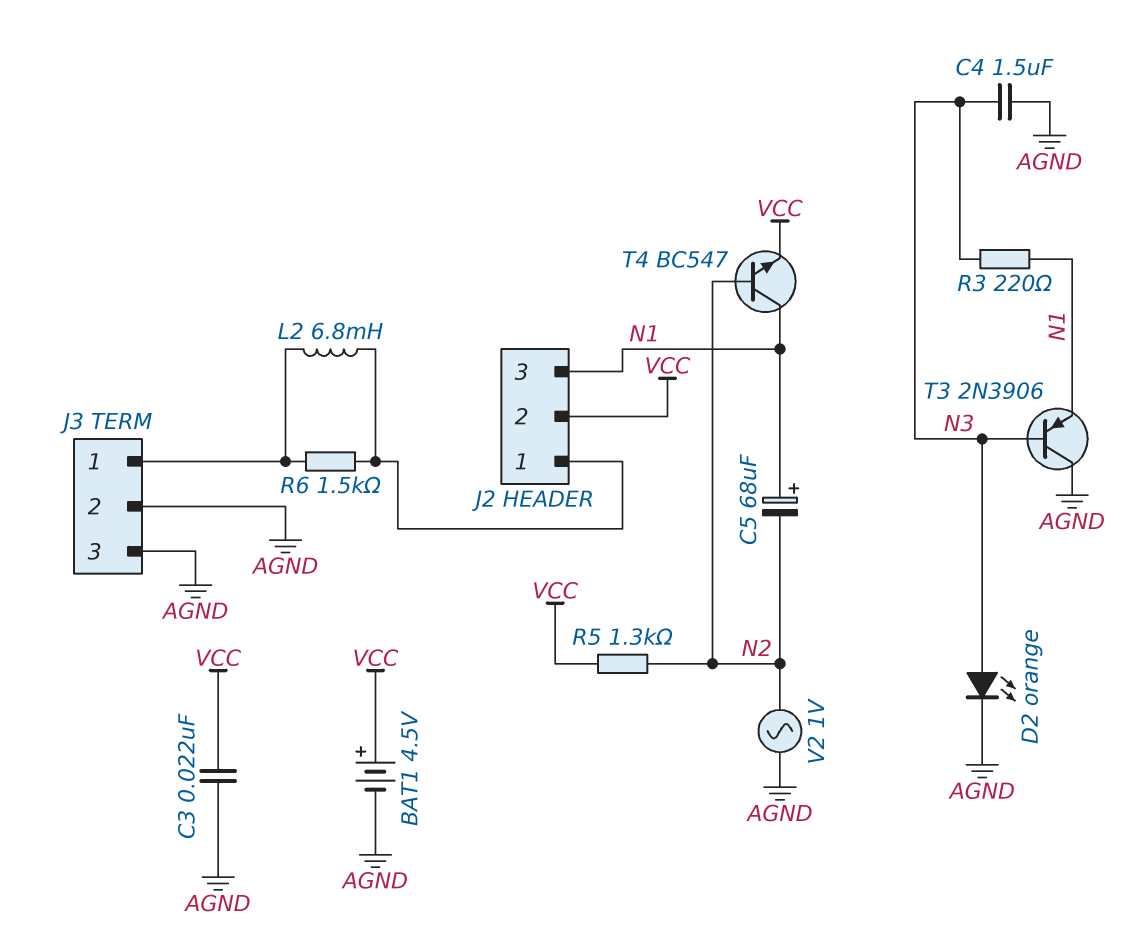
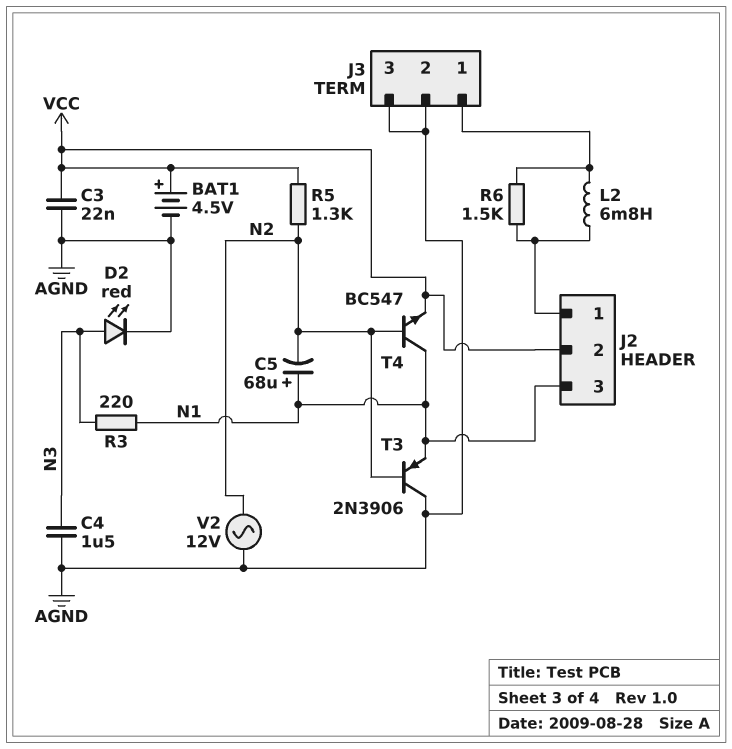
D2: LED orange (A N3, K AGND) -> LED red (A N3, K AGND)
T3: PNP 2N3906 (B N3, C AGND, E N1) -> PNP 2N3906 (B N2, C AGND, E N1)
V2: AC 1V (AGND, N2) -> AC 12V (AGND, N2)

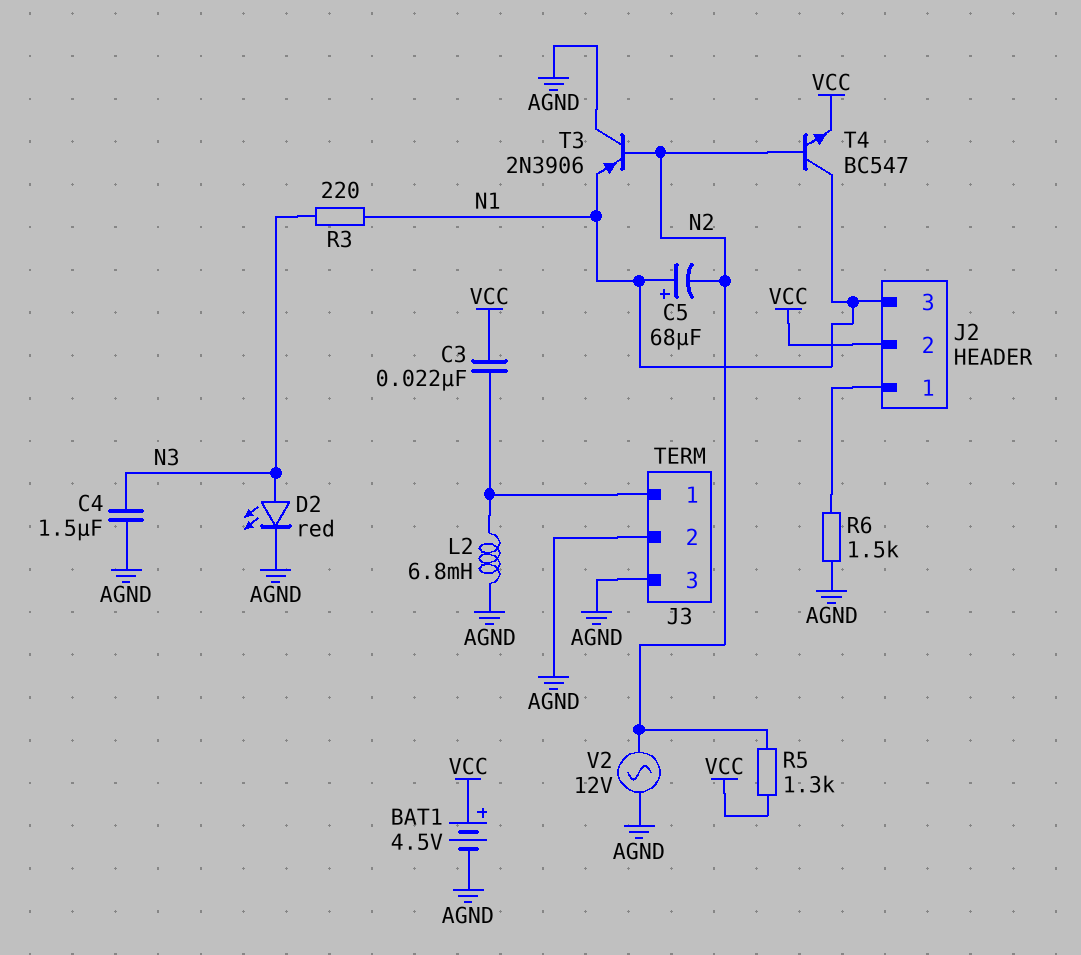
C3: 22nF (AGND, VCC) -> 22nF (J3/1, VCC)
L2: 6.8mH (J2/1, J3/1) -> 6.8mH (AGND, J3/1)
R6: 1.5k (J2/1, J3/1) -> 1.5k (AGND, J2/1)

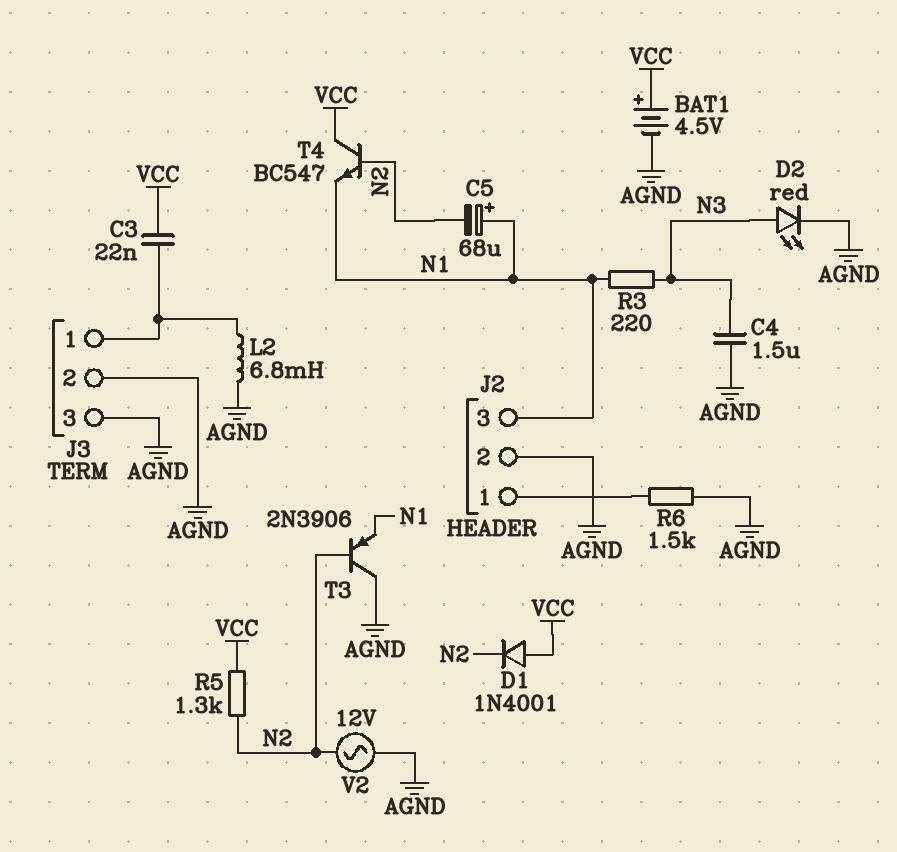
D1: none -> diode 1N4001 (A VCC, K N2)
J2 pin 2: VCC -> AGND
T4: NPN BC547 (B N2, C N1, E VCC) -> NPN BC547 (B N2, C VCC, E N1)

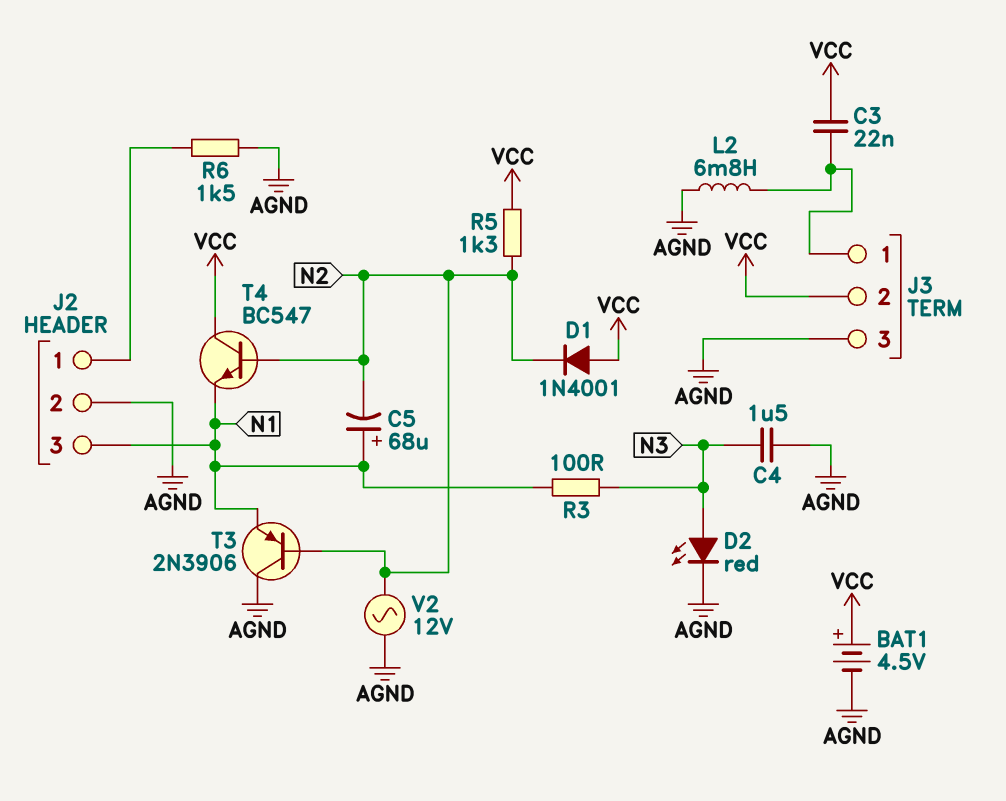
J3 pin 2: AGND -> VCC
R3: 220 (N1, N3) -> 100 (N1, N3)

